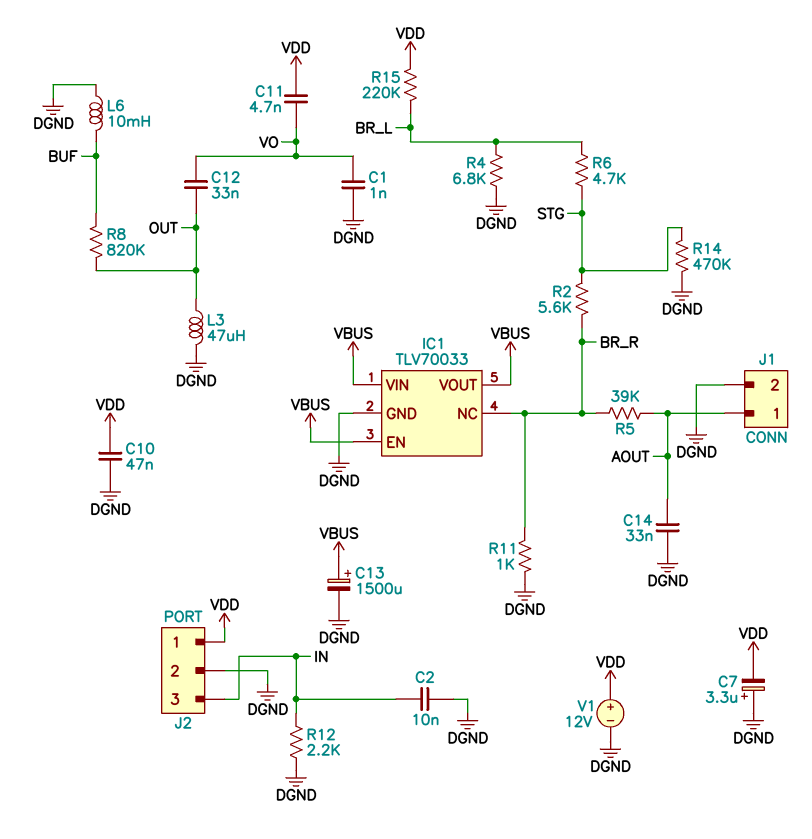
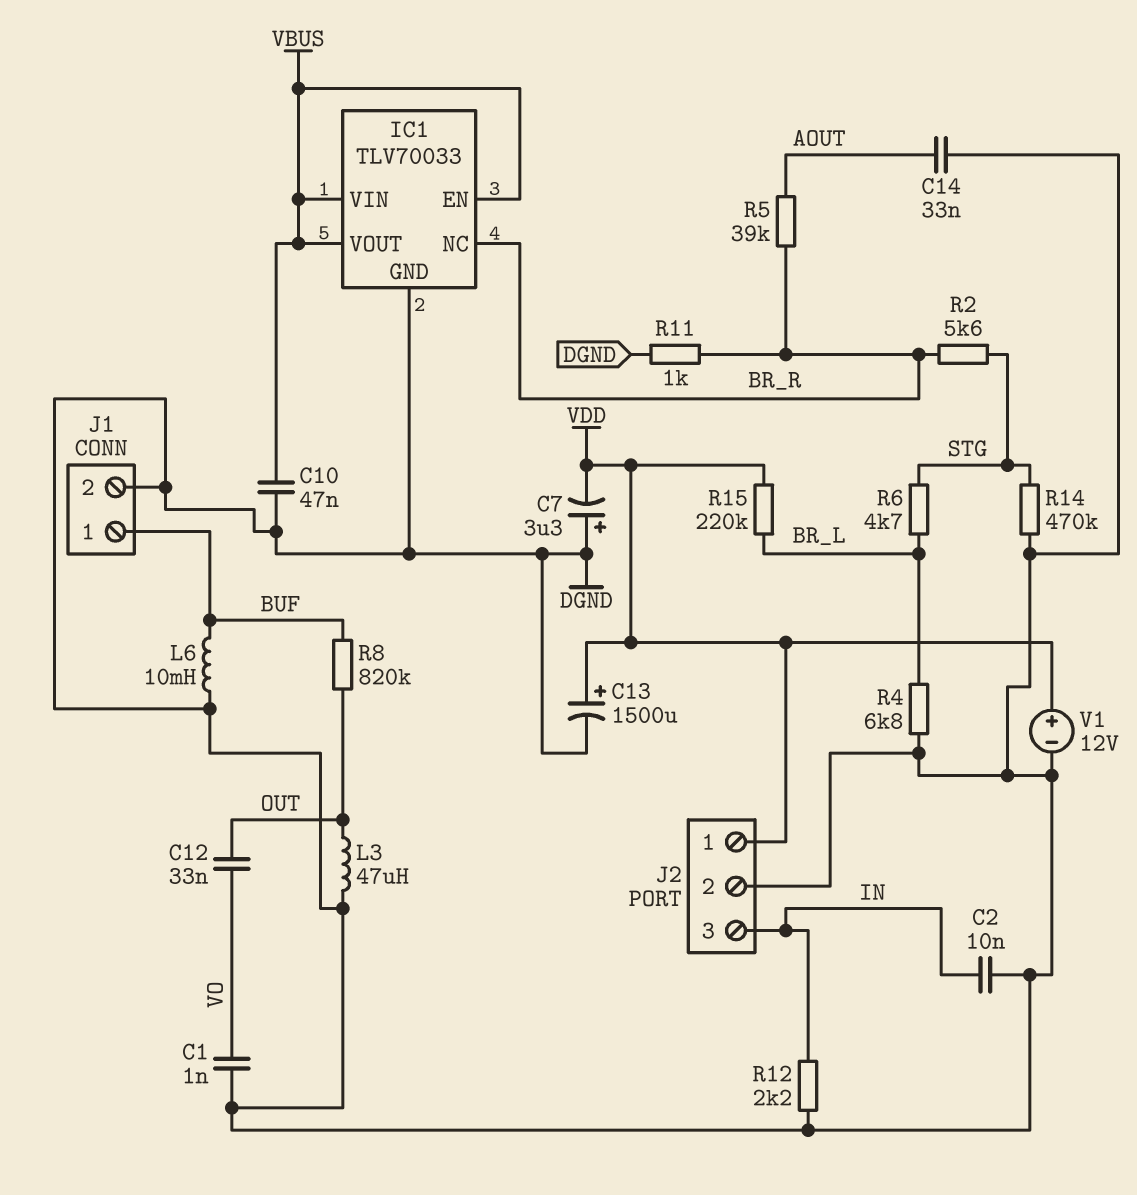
C10: 47nF (DGND, VDD) -> 47nF (DGND, VBUS)
C11: 4.7nF (VDD, VO) -> none
C13: 1500uF (plus VBUS, minus DGND) -> 1500uF (plus VDD, minus DGND)
J1 pin 1: AOUT -> BUF

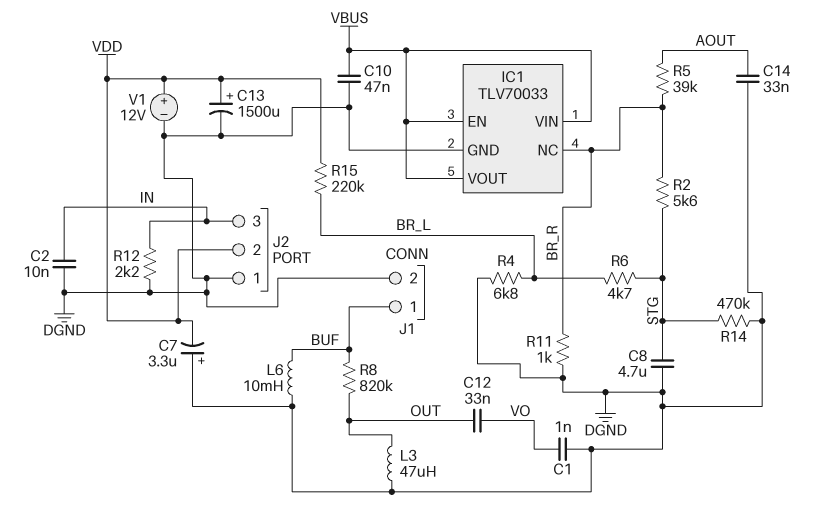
C8: none -> 4.7uF (DGND, STG)
J2 pin 1: VDD -> DGND
J2 pin 2: DGND -> VDD

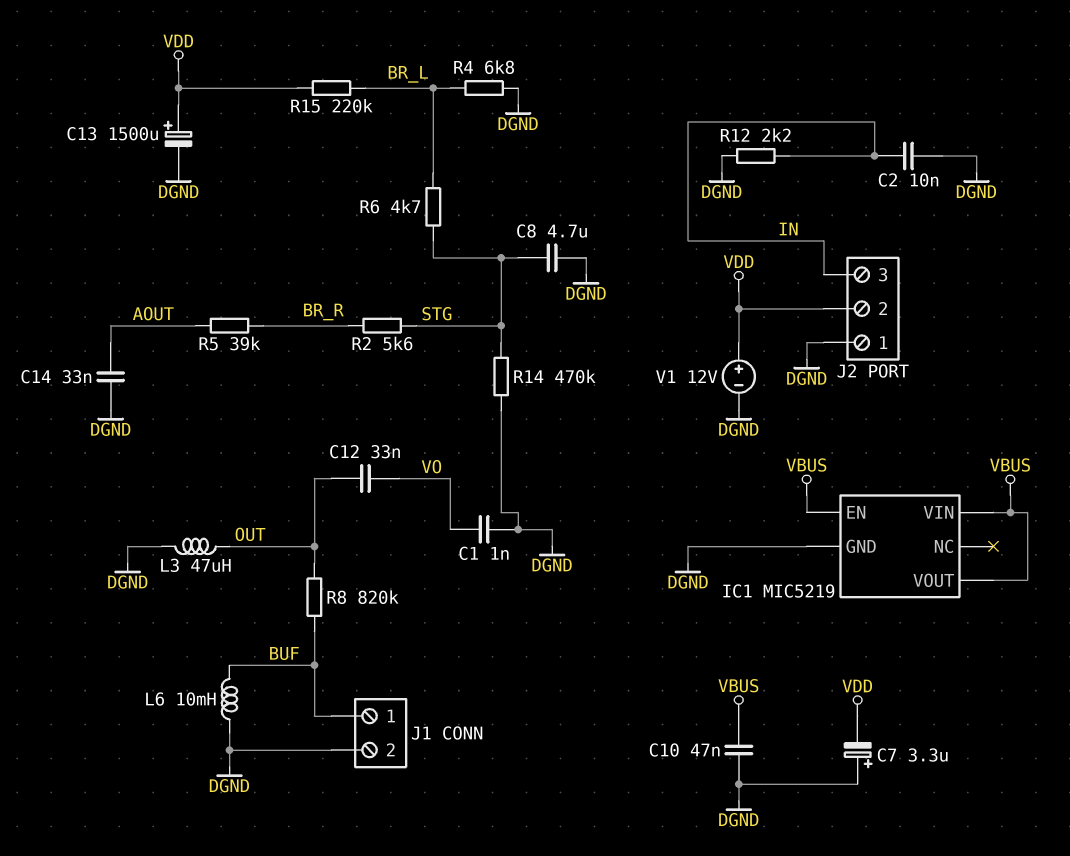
IC1: TLV70033 -> MIC5219
IC1 pin NC: BR_R -> none
R11: 1k (BR_R, DGND) -> none

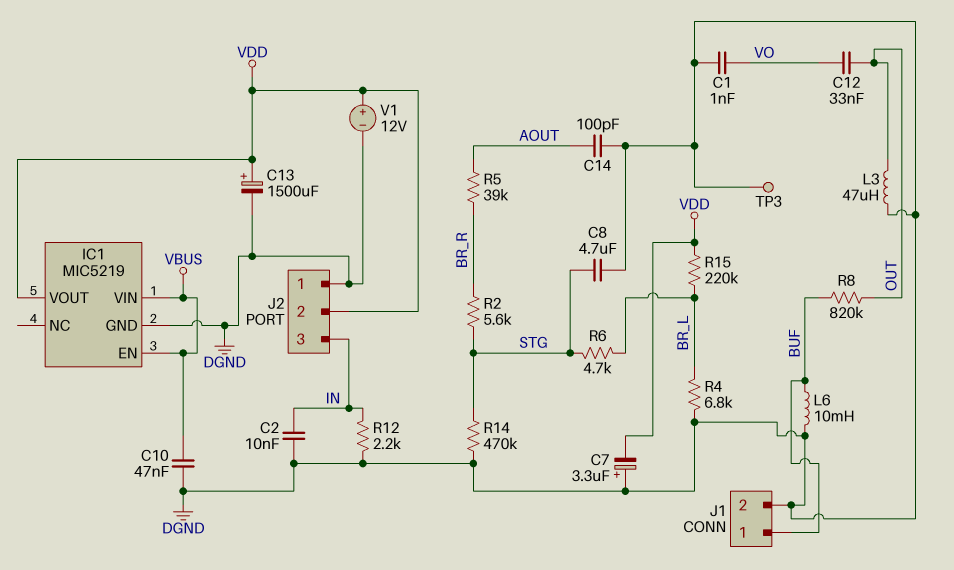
C14: 33nF (AOUT, DGND) -> 100pF (AOUT, DGND)
IC1 pin VOUT: VBUS -> VDD
TP3: none -> test point (DGND)

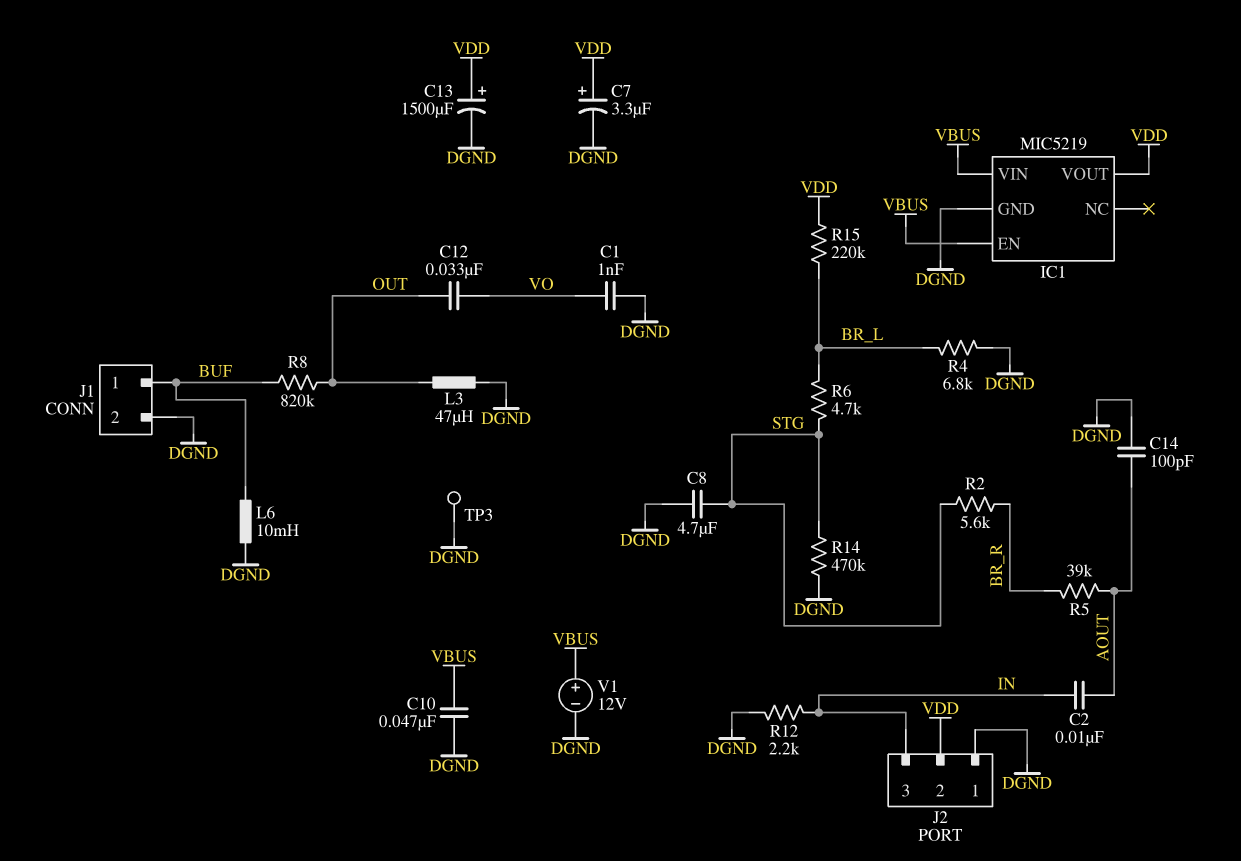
C2: 10nF (DGND, IN) -> 10nF (AOUT, IN)
C7: 3.3uF (plus DGND, minus VDD) -> 3.3uF (plus VDD, minus DGND)
V1: 12V (plus VDD, minus DGND) -> 12V (plus VBUS, minus DGND)

